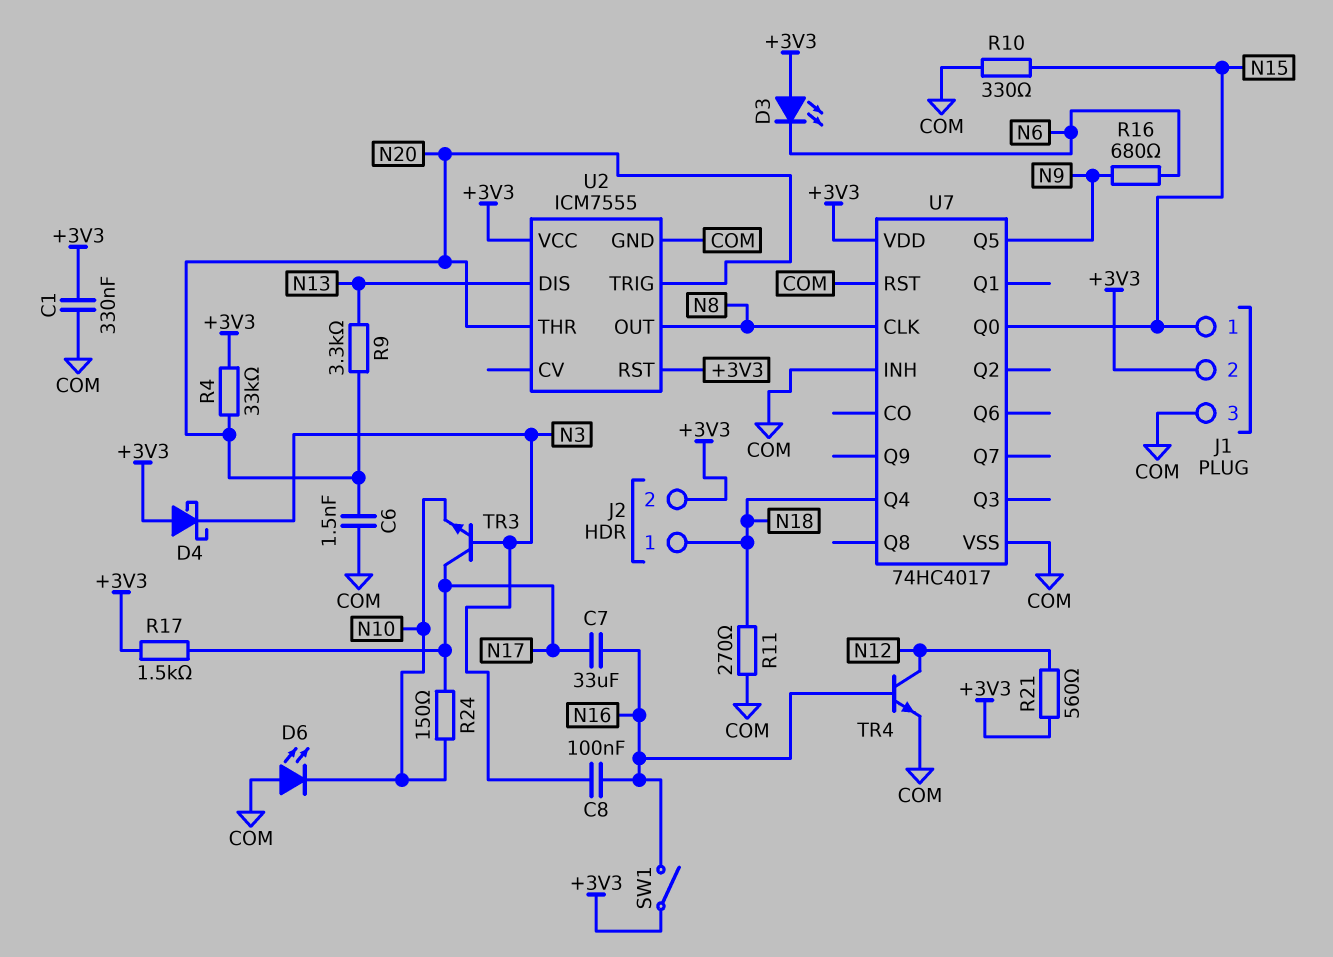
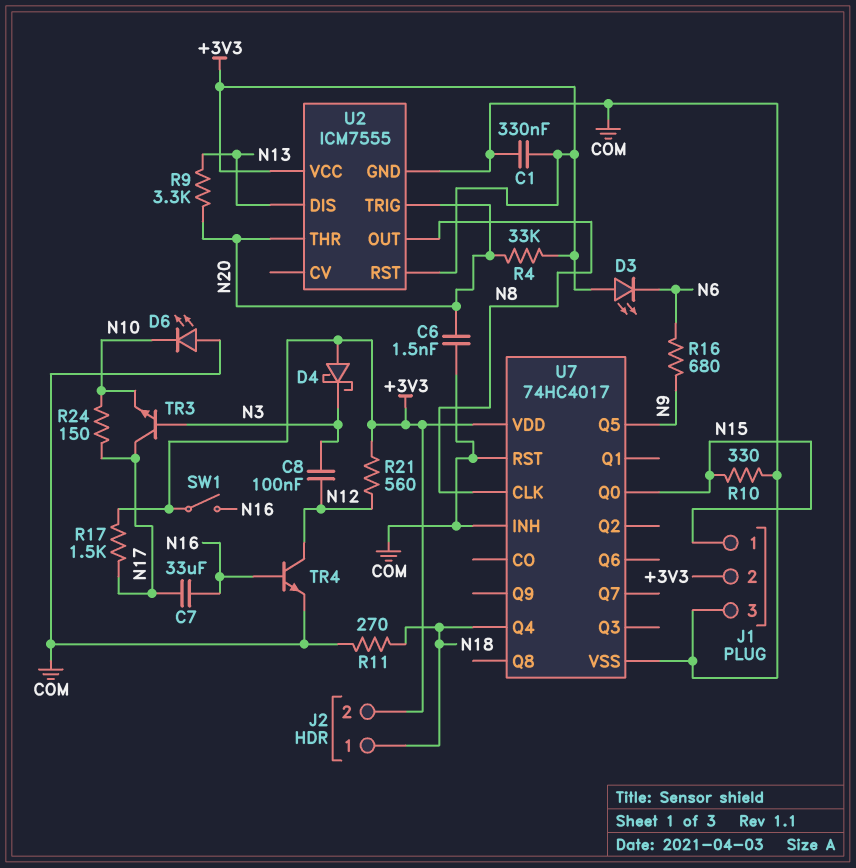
C8: 100nF (N3, N16) -> 100nF (N3, N12)

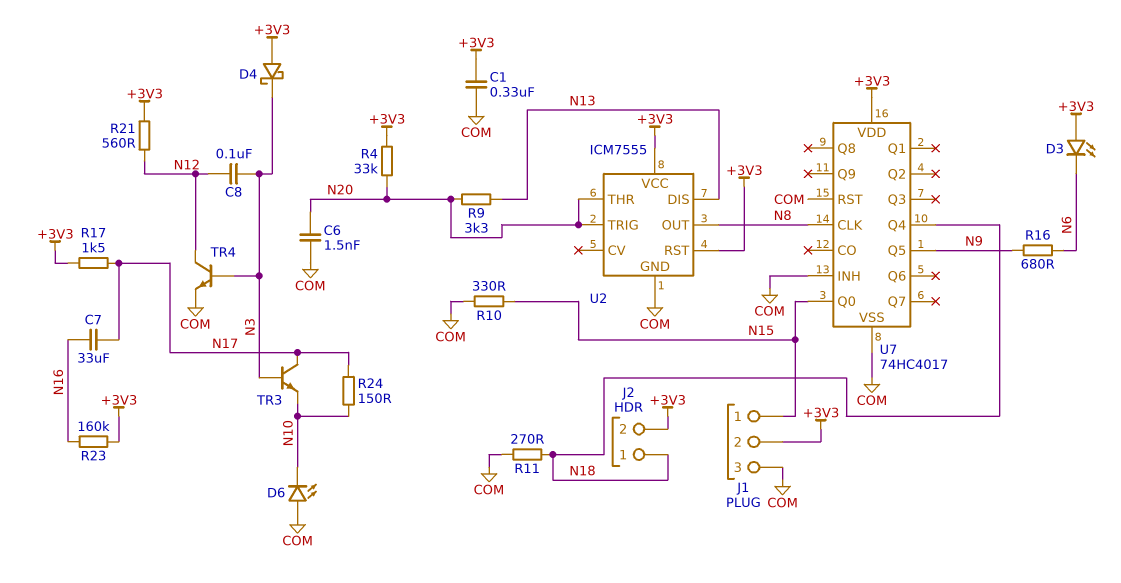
R23: none -> 160k (+3V3, N16)
SW1: switch (+3V3, N16) -> none
TR4: NPN (B N16, C N12, E COM) -> NPN (B N3, C N12, E COM)

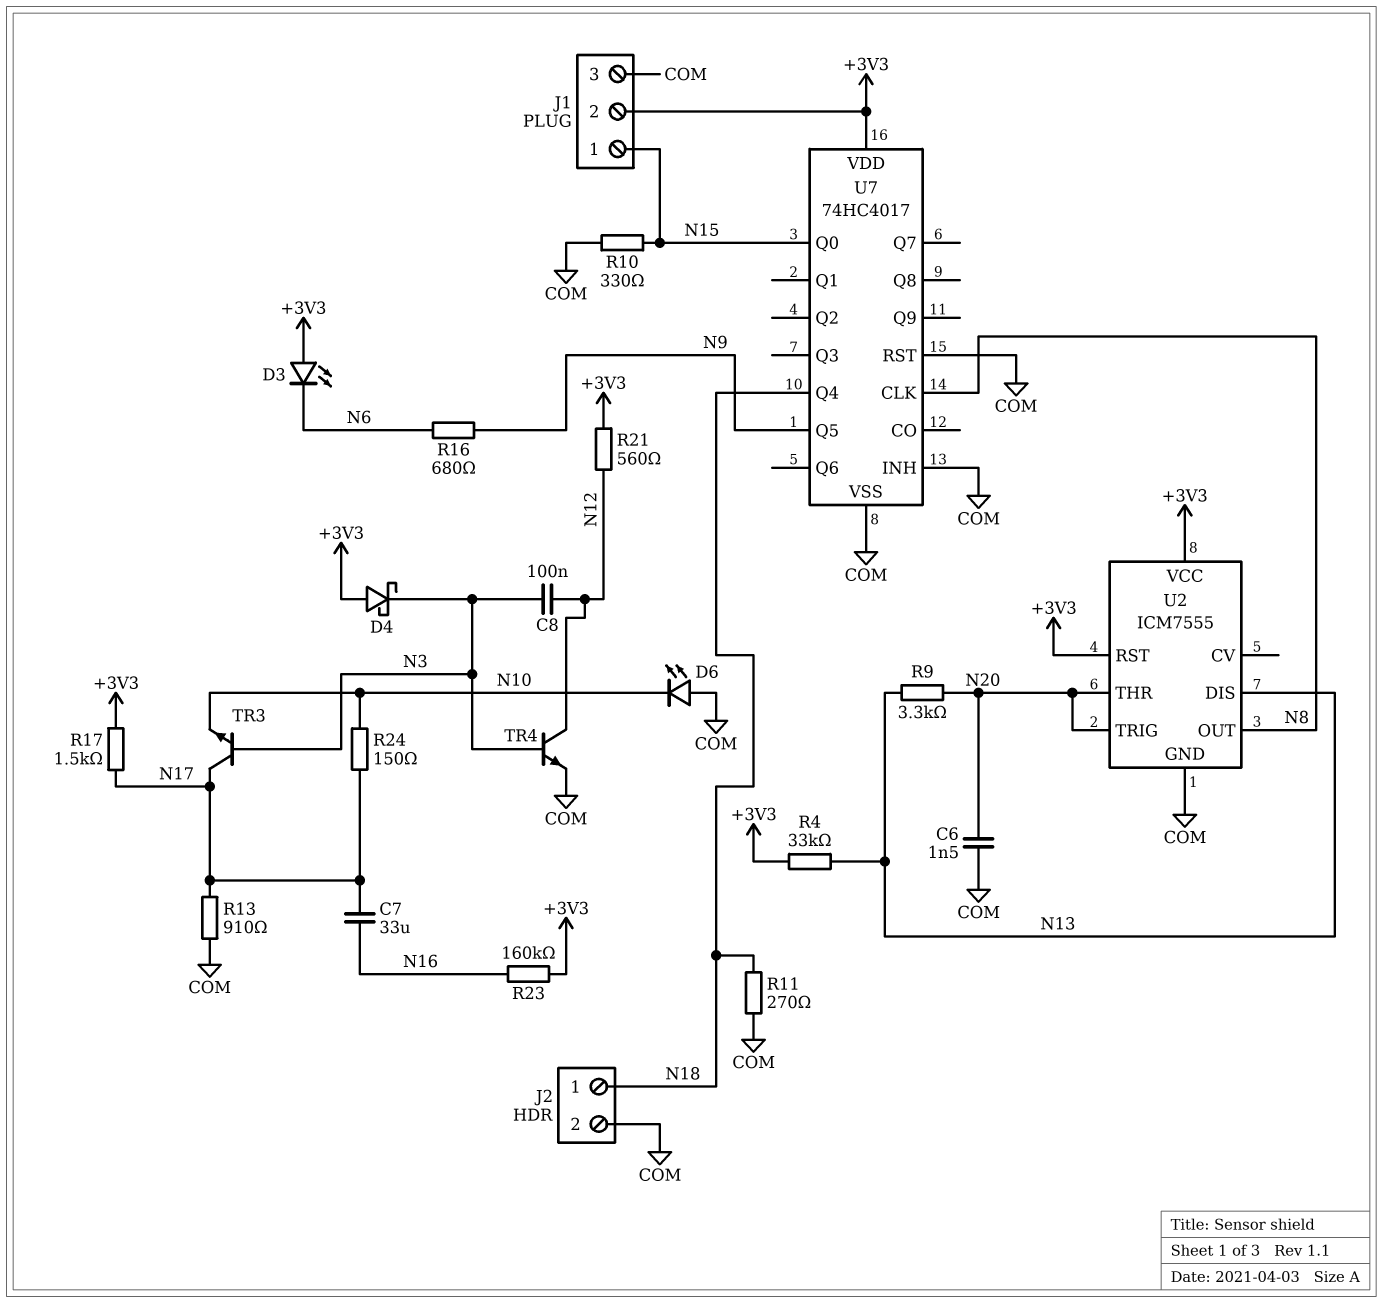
C1: 330nF (+3V3, COM) -> none
J2 pin 2: +3V3 -> COM
R4: 33k (+3V3, N20) -> 33k (+3V3, N13)
R13: none -> 910 (COM, N17)

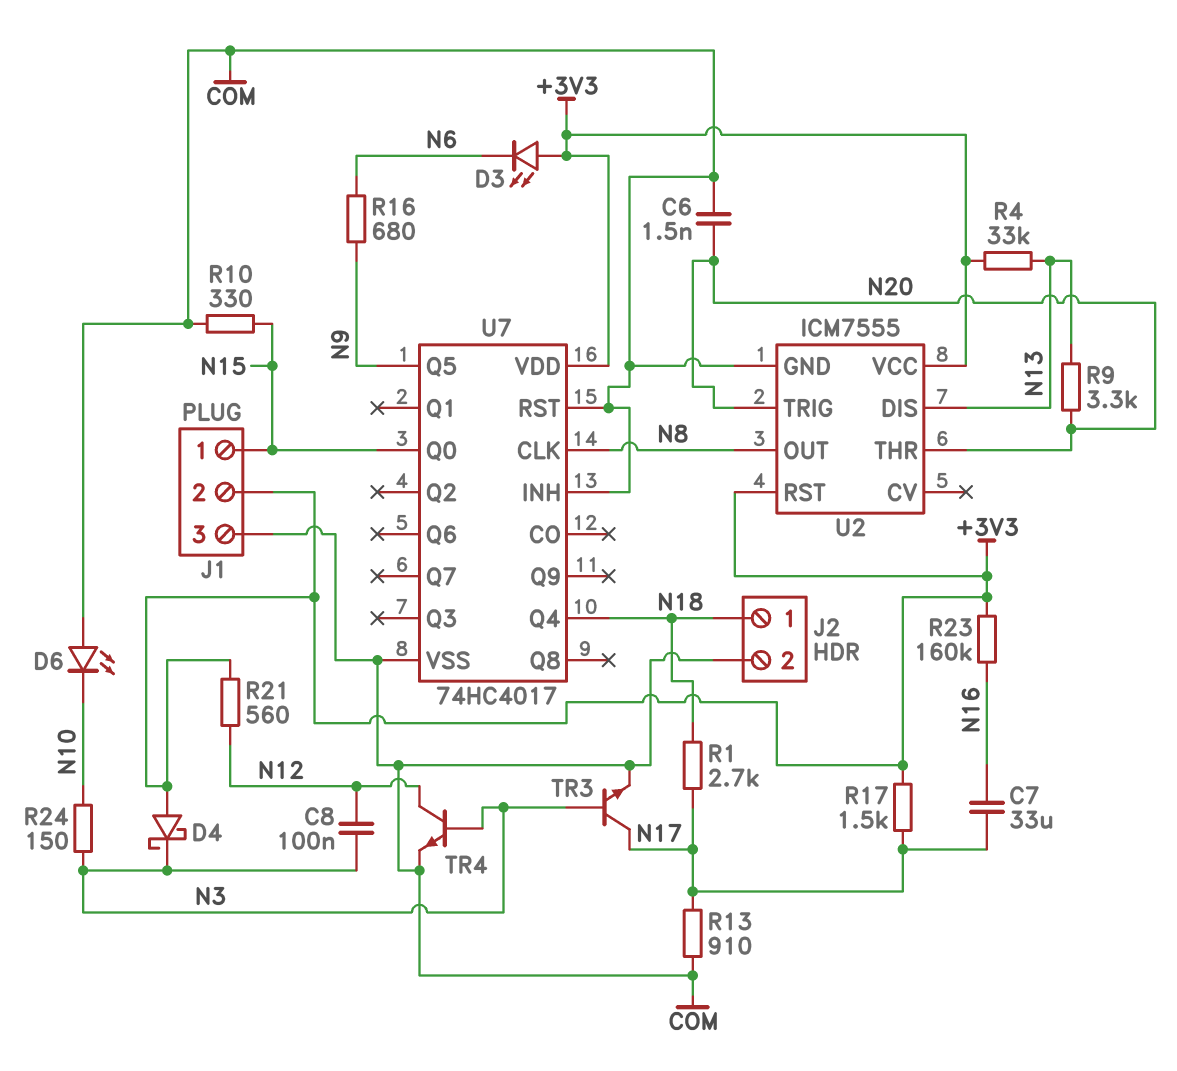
R1: none -> 2.7k (N17, N18)
R11: 270 (COM, N18) -> none
R24: 150 (N10, N17) -> 150 (N3, N10)
TR3: NPN (B N3, C N17, E N10) -> NPN (B N3, C N17, E COM)

